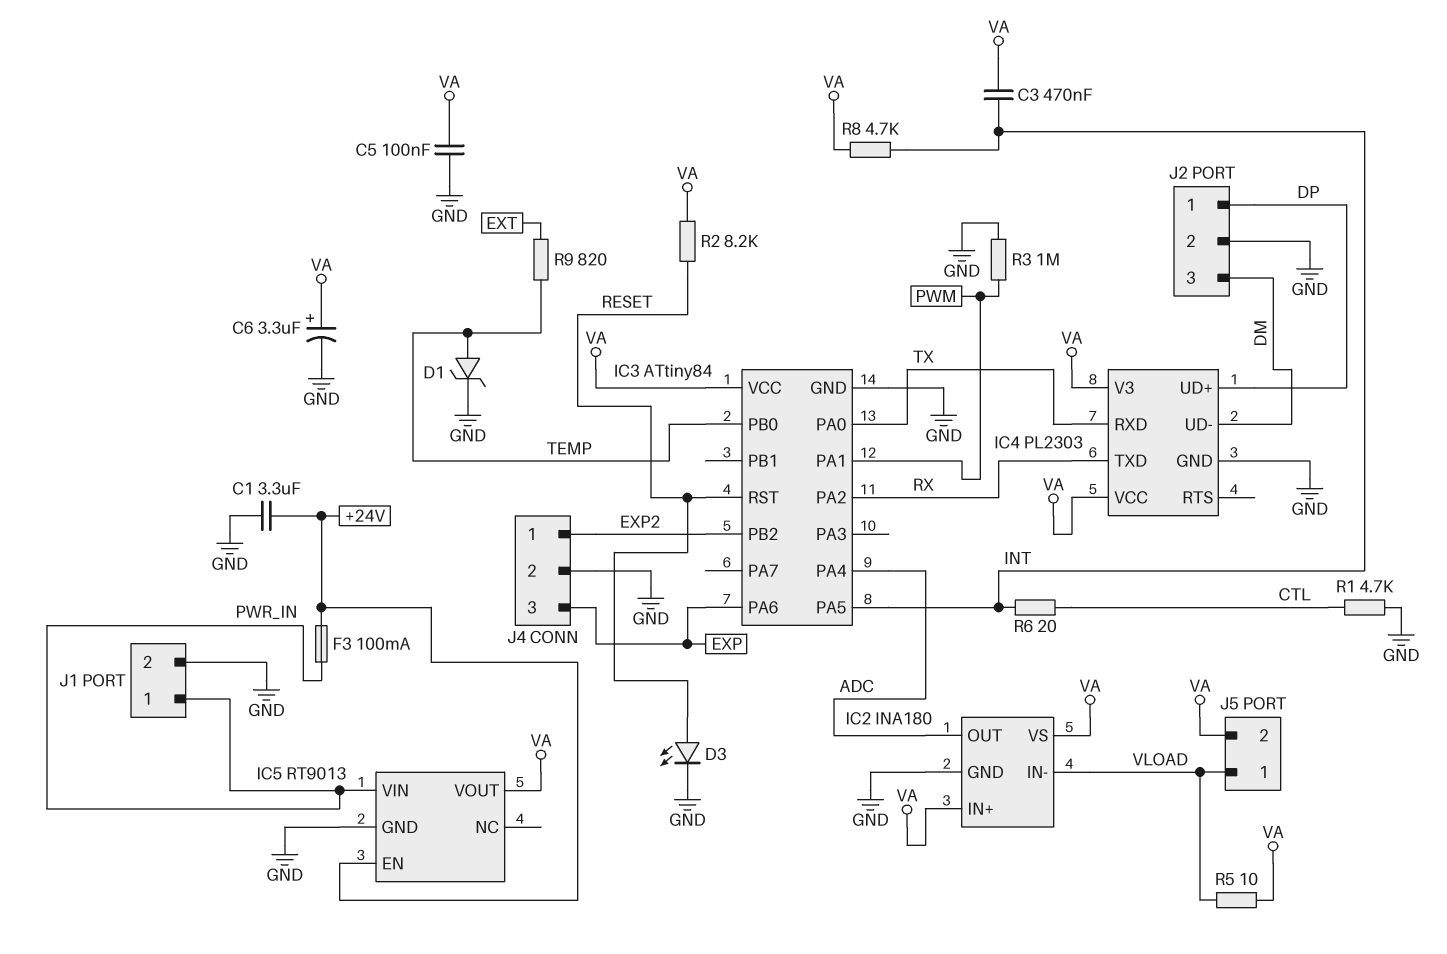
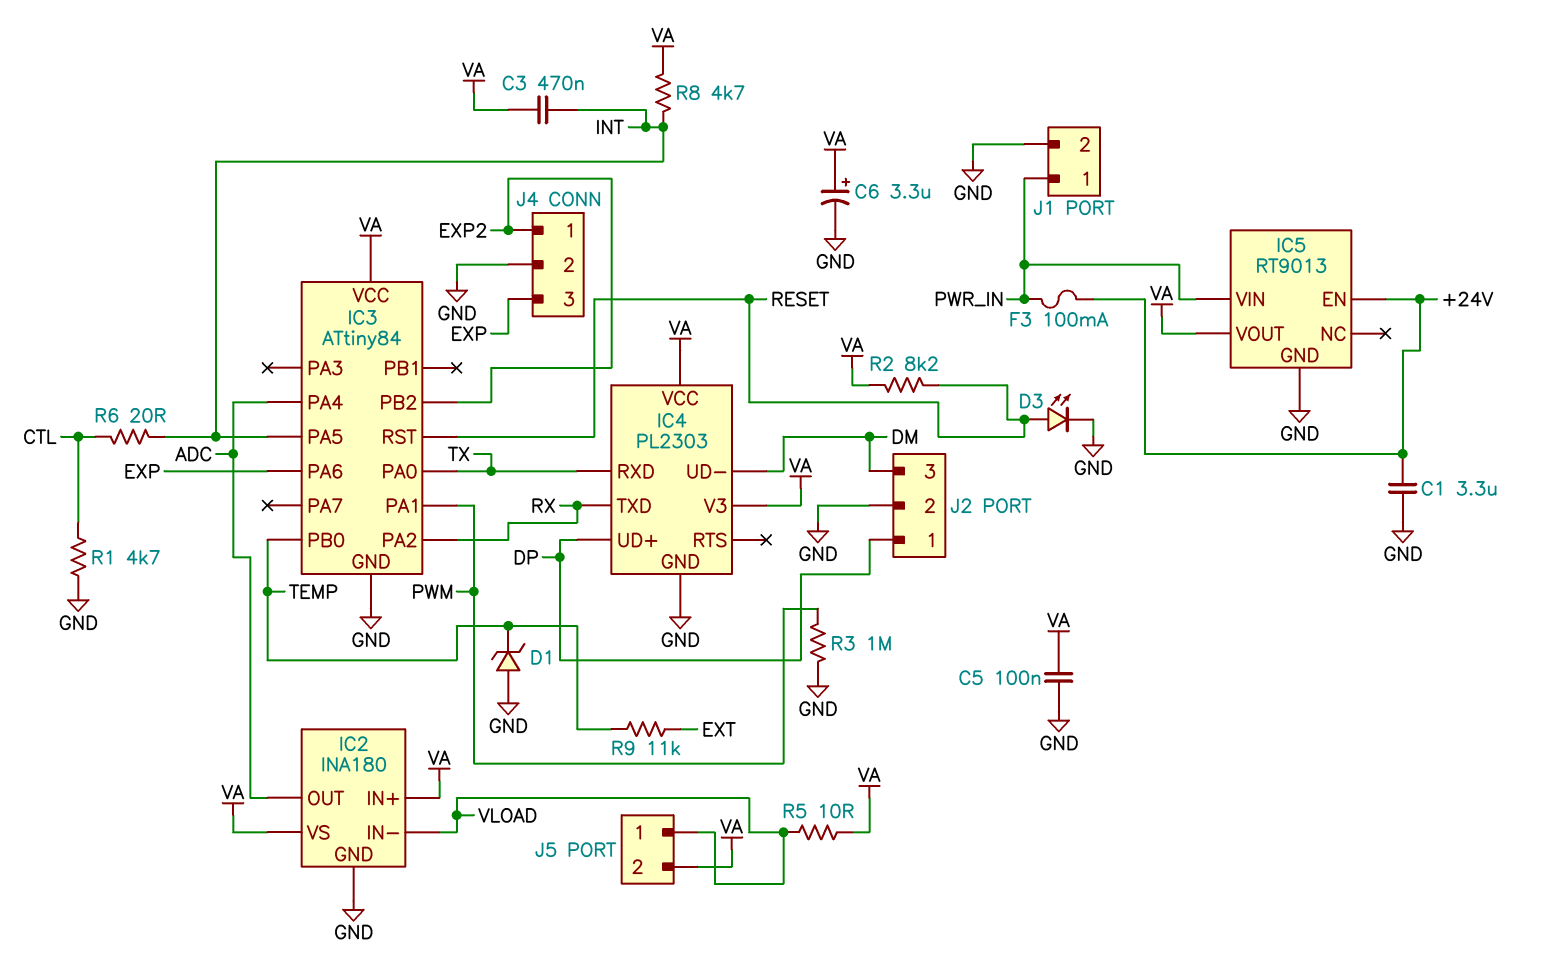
D1: zener (A TEMP, K GND) -> zener (A GND, K TEMP)
R9: 820 (EXT, TEMP) -> 11k (EXT, TEMP)

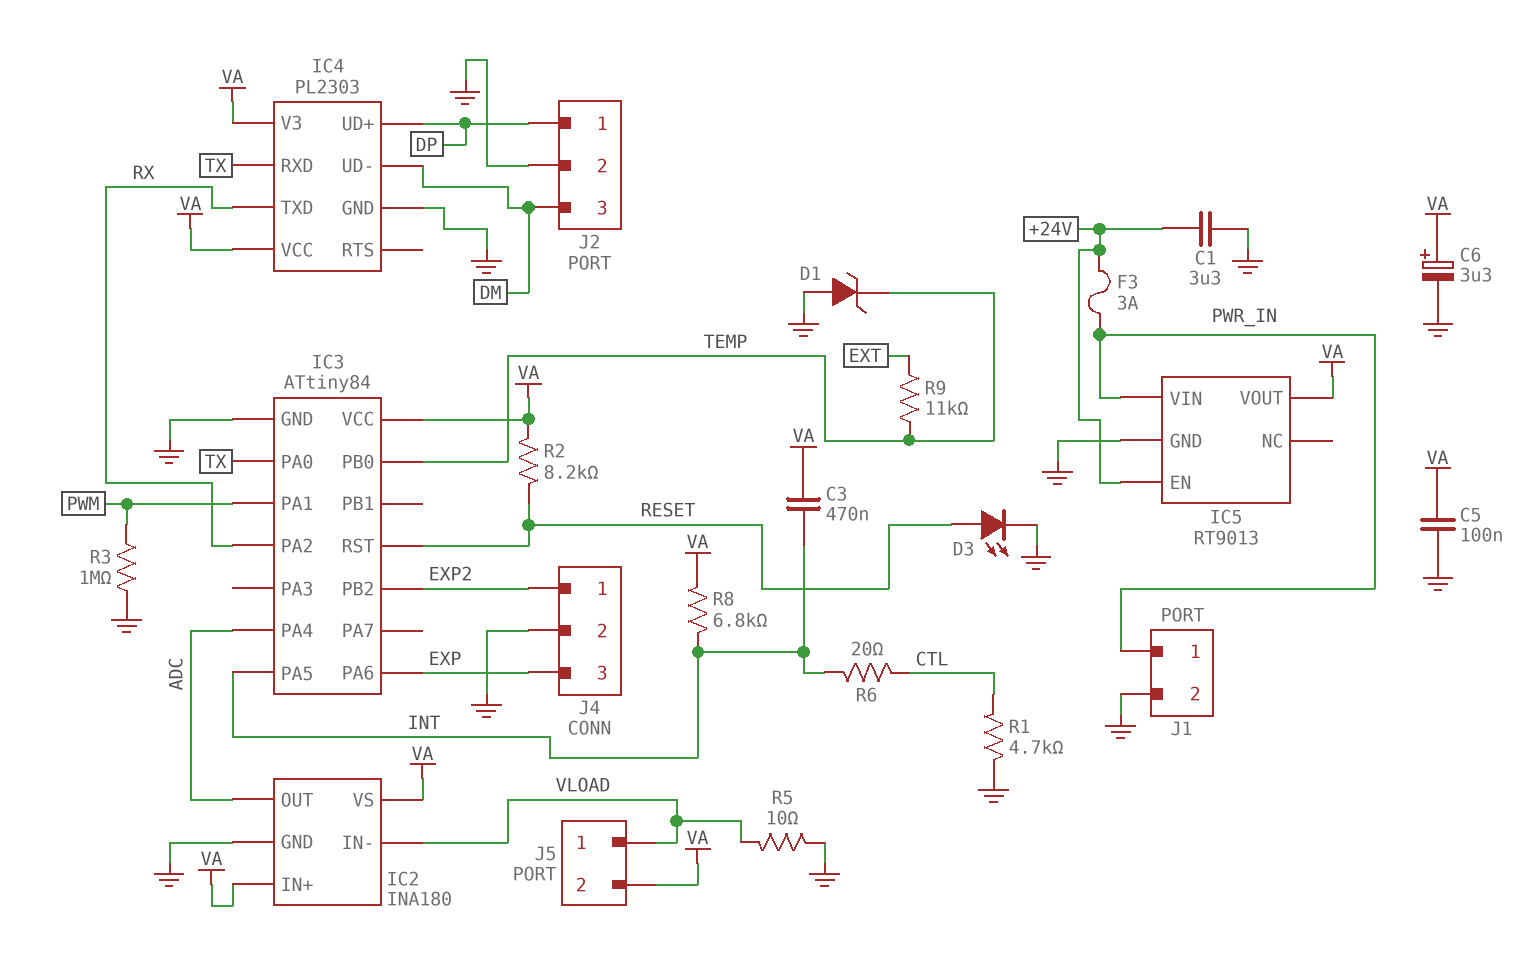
F3: 100mA (+24V, PWR_IN) -> 3A (+24V, PWR_IN)
R5: 10 (VA, VLOAD) -> 10 (GND, VLOAD)
R8: 4.7k (INT, VA) -> 6.8k (INT, VA)

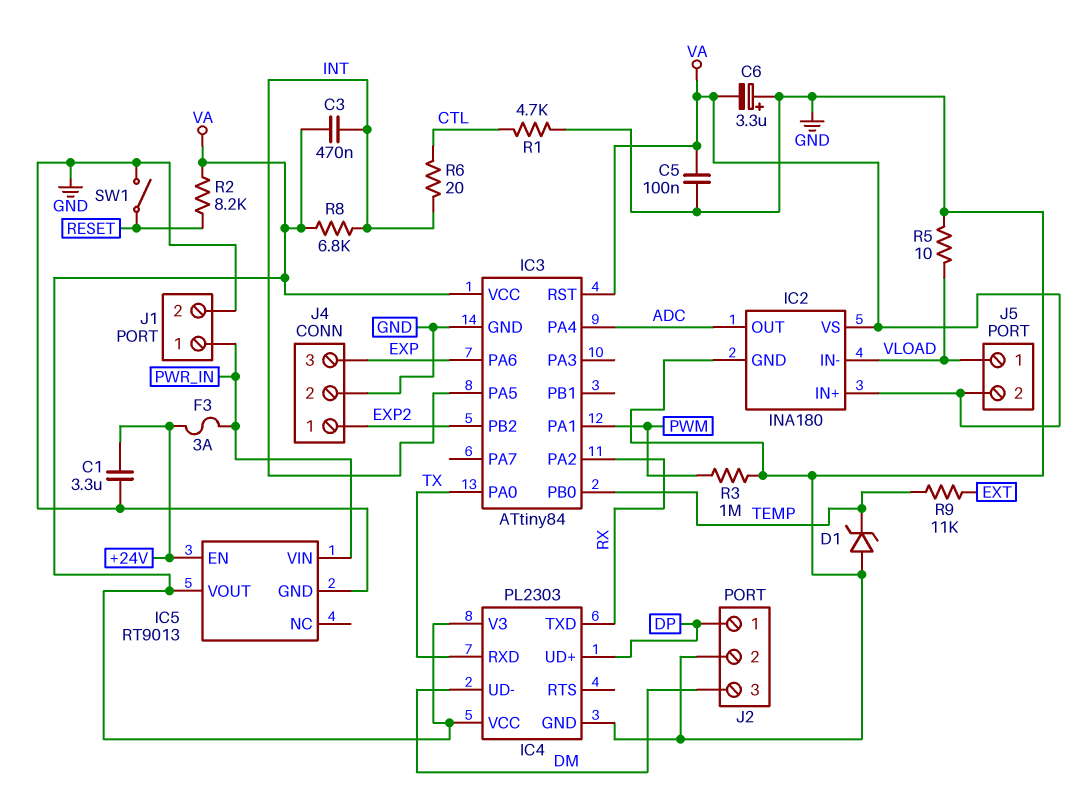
C6: 3.3uF (plus VA, minus GND) -> 3.3uF (plus GND, minus VA)
D3: LED (A RESET, K GND) -> none
IC3 pin RST: RESET -> VA
SW1: none -> switch (GND, RESET)

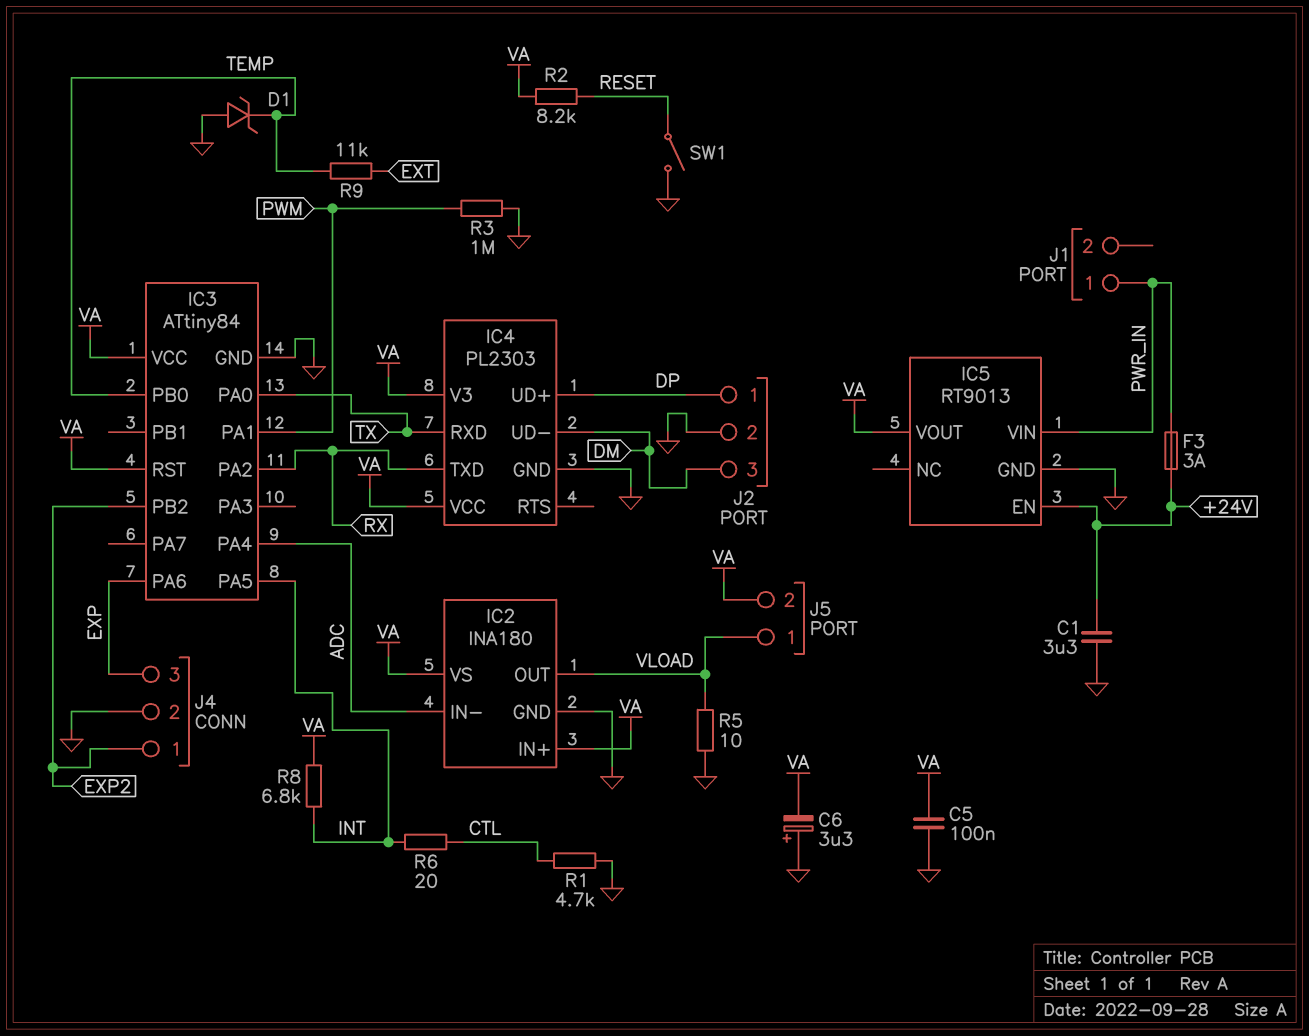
C3: 470nF (INT, VA) -> none
IC2 pin IN-: VLOAD -> ADC
IC2 pin OUT: ADC -> VLOAD
J1 pin 2: GND -> none

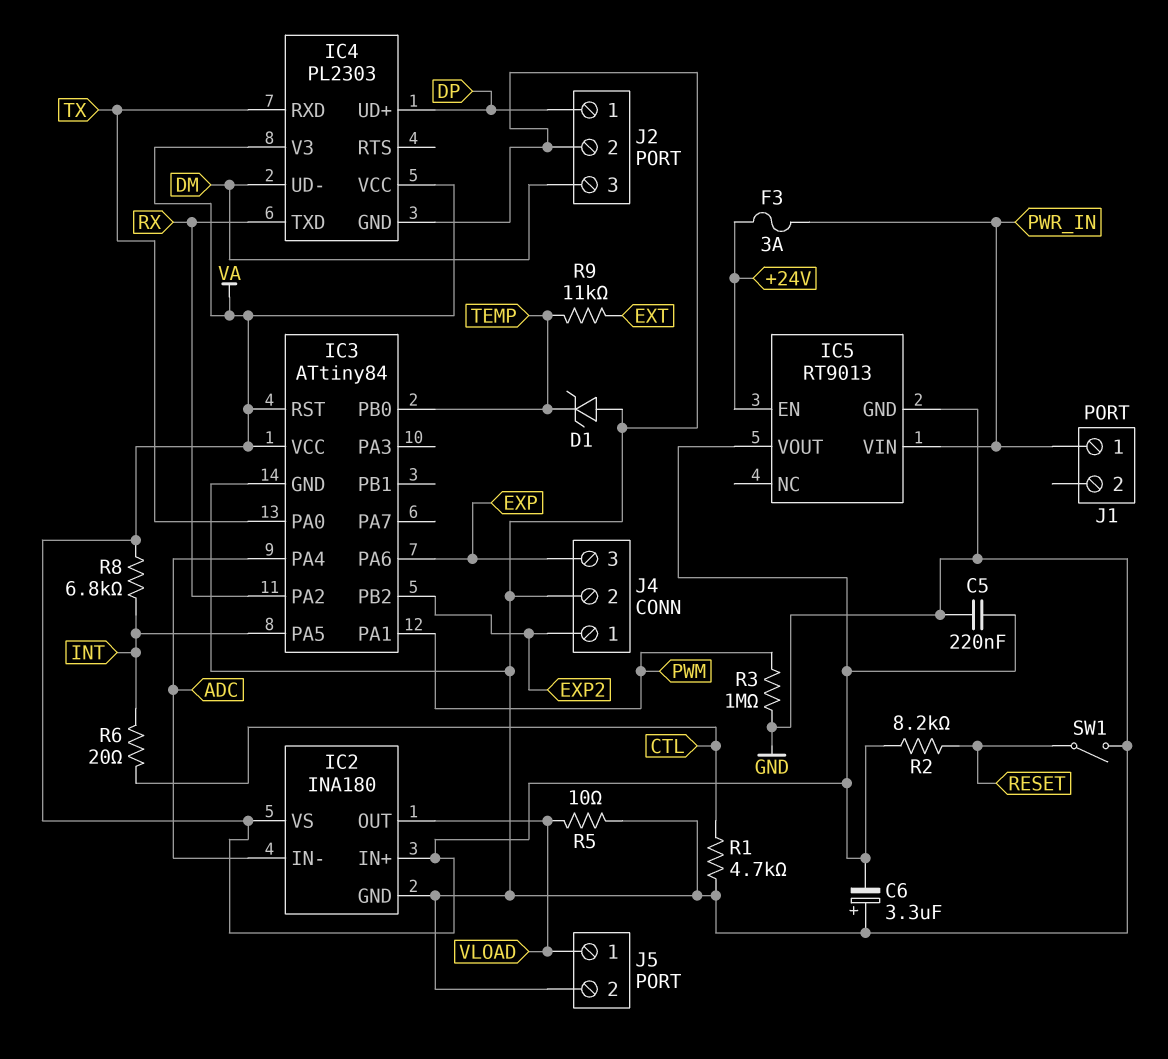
C1: 3.3uF (+24V, GND) -> none
C5: 100nF (GND, VA) -> 220nF (GND, VA)
J5 pin 2: VA -> GND

